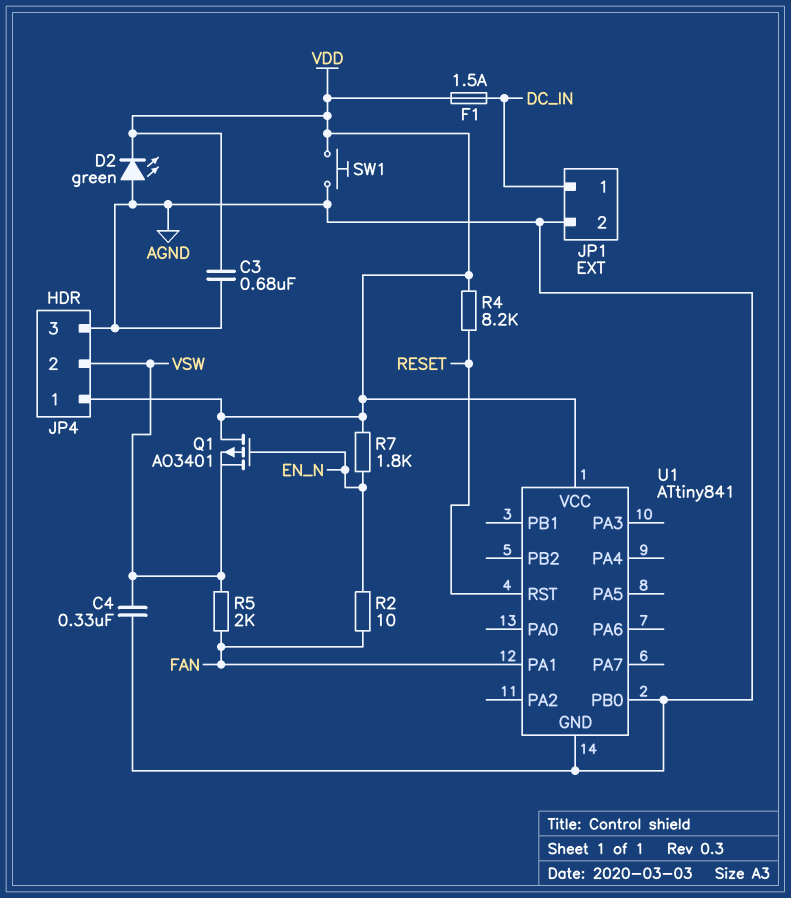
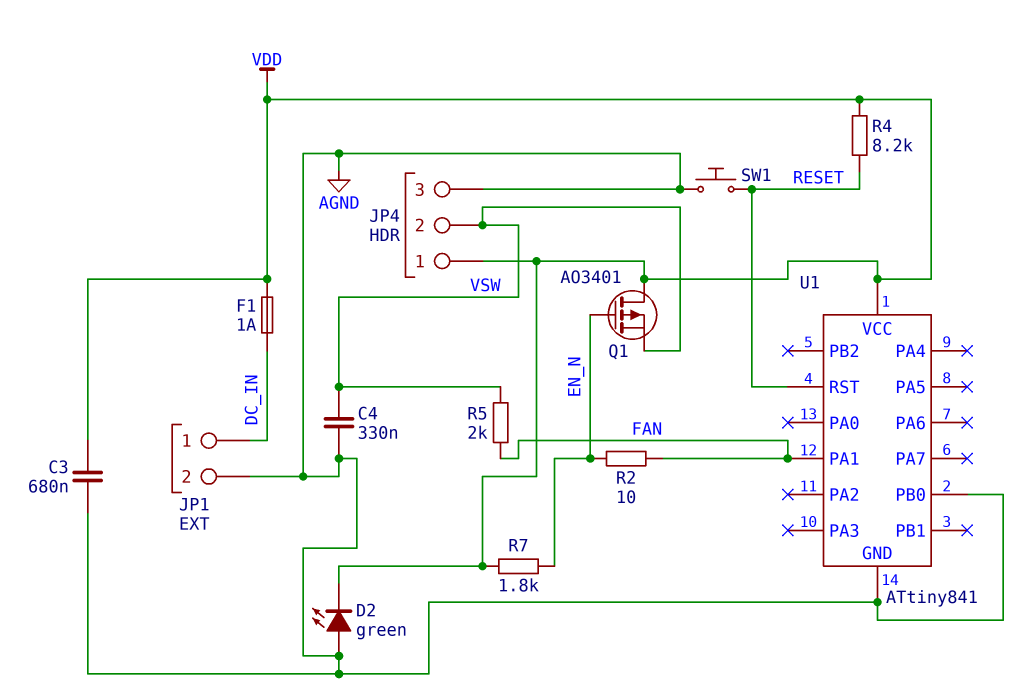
F1: 1.5A (DC_IN, VDD) -> 1A (DC_IN, VDD)
SW1: button (AGND, VDD) -> button (AGND, RESET)

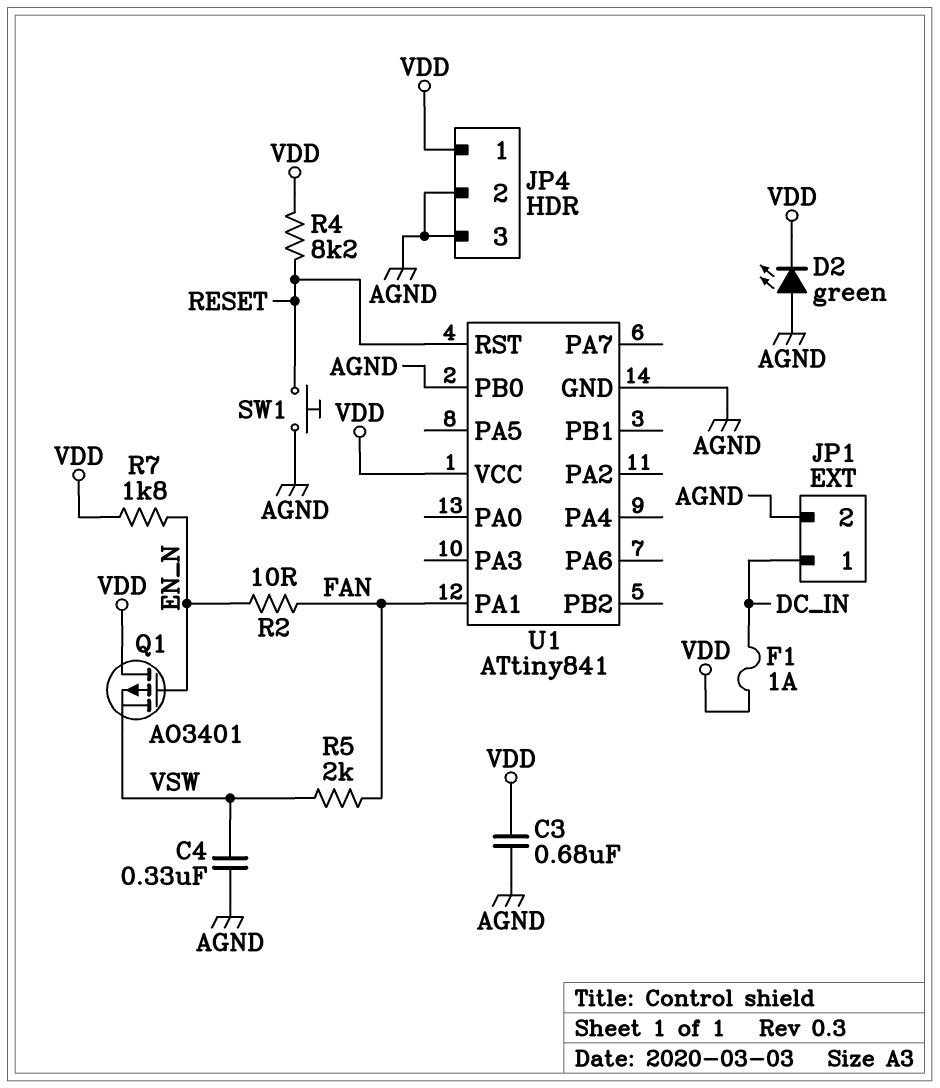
JP4 pin 2: VSW -> AGND

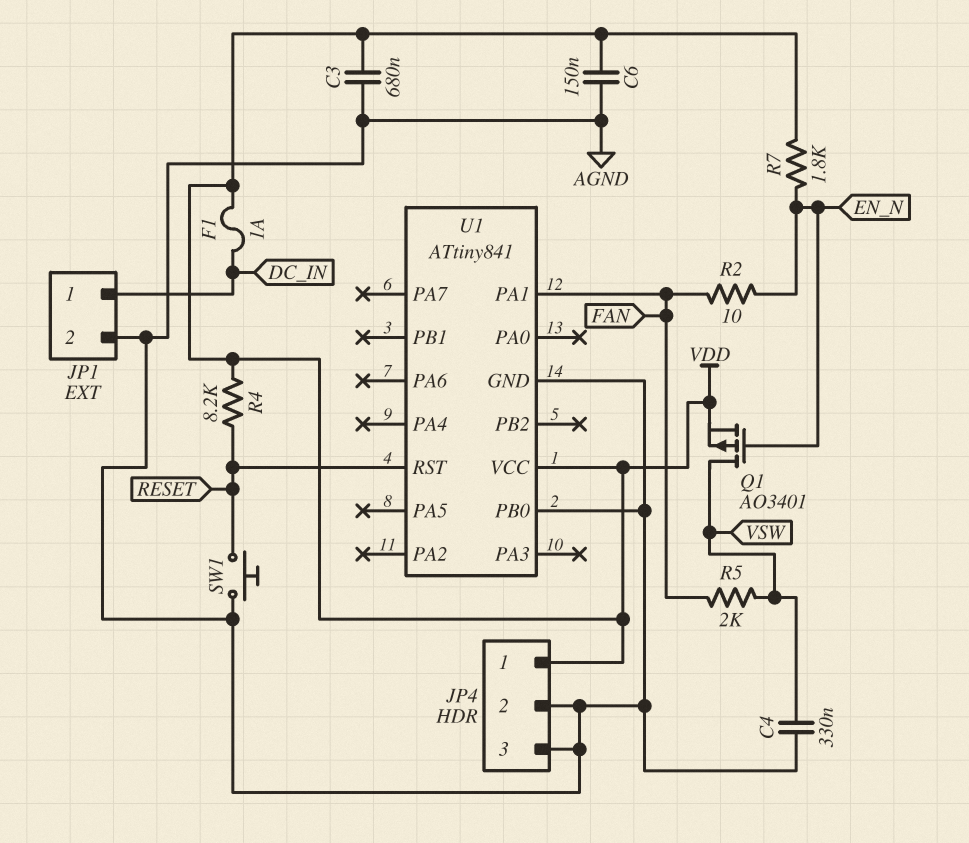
C6: none -> 150nF (AGND, VDD)
D2: LED green (A AGND, K VDD) -> none
Q1: PMOS AO3401 (G EN_N, D VDD, S VSW) -> PMOS AO3401 (G EN_N, D VSW, S VDD)

